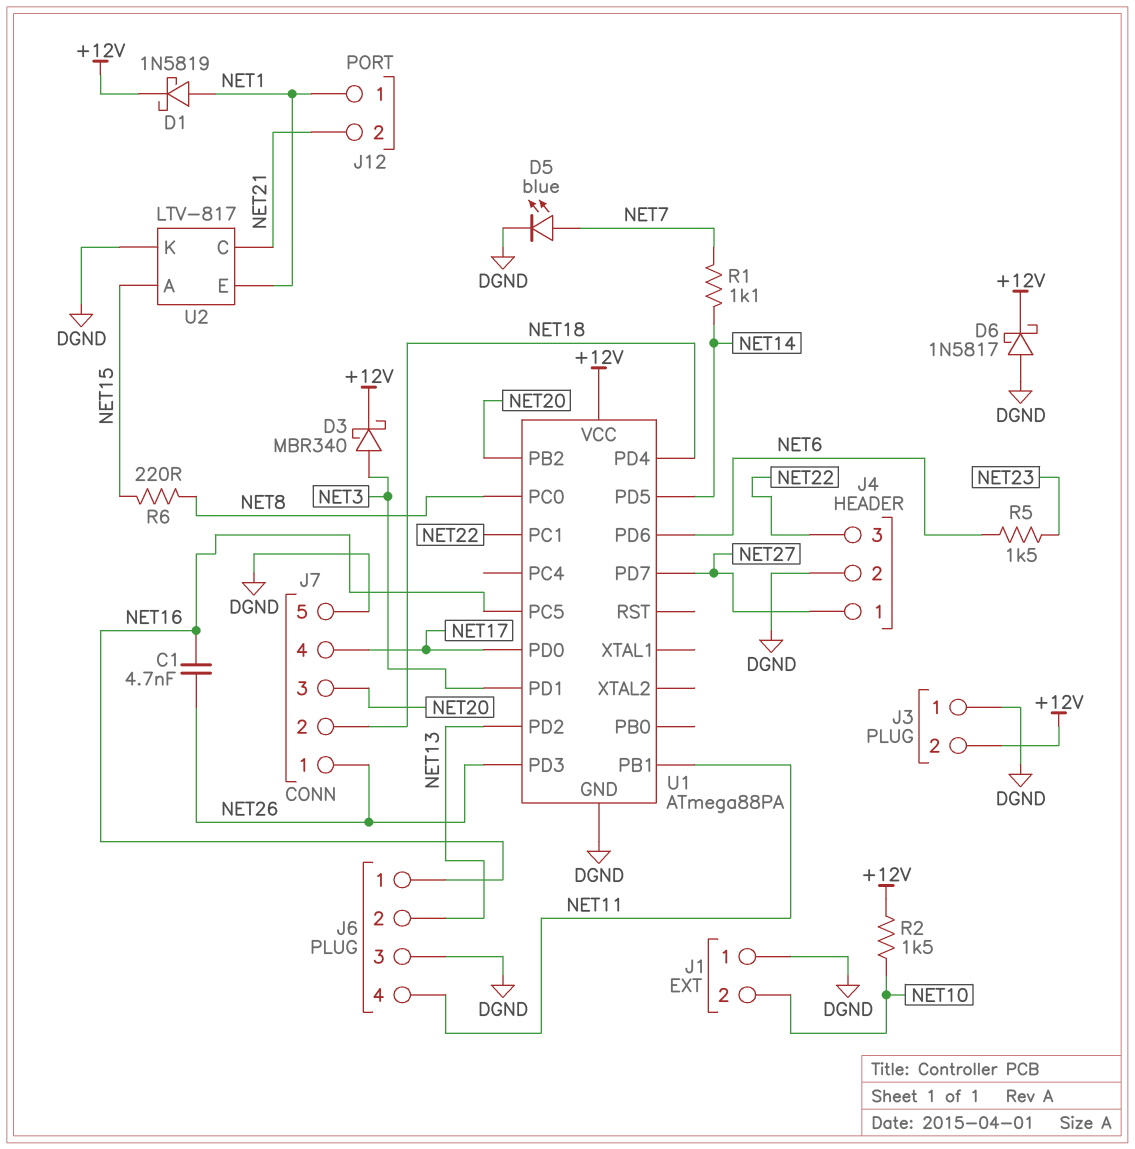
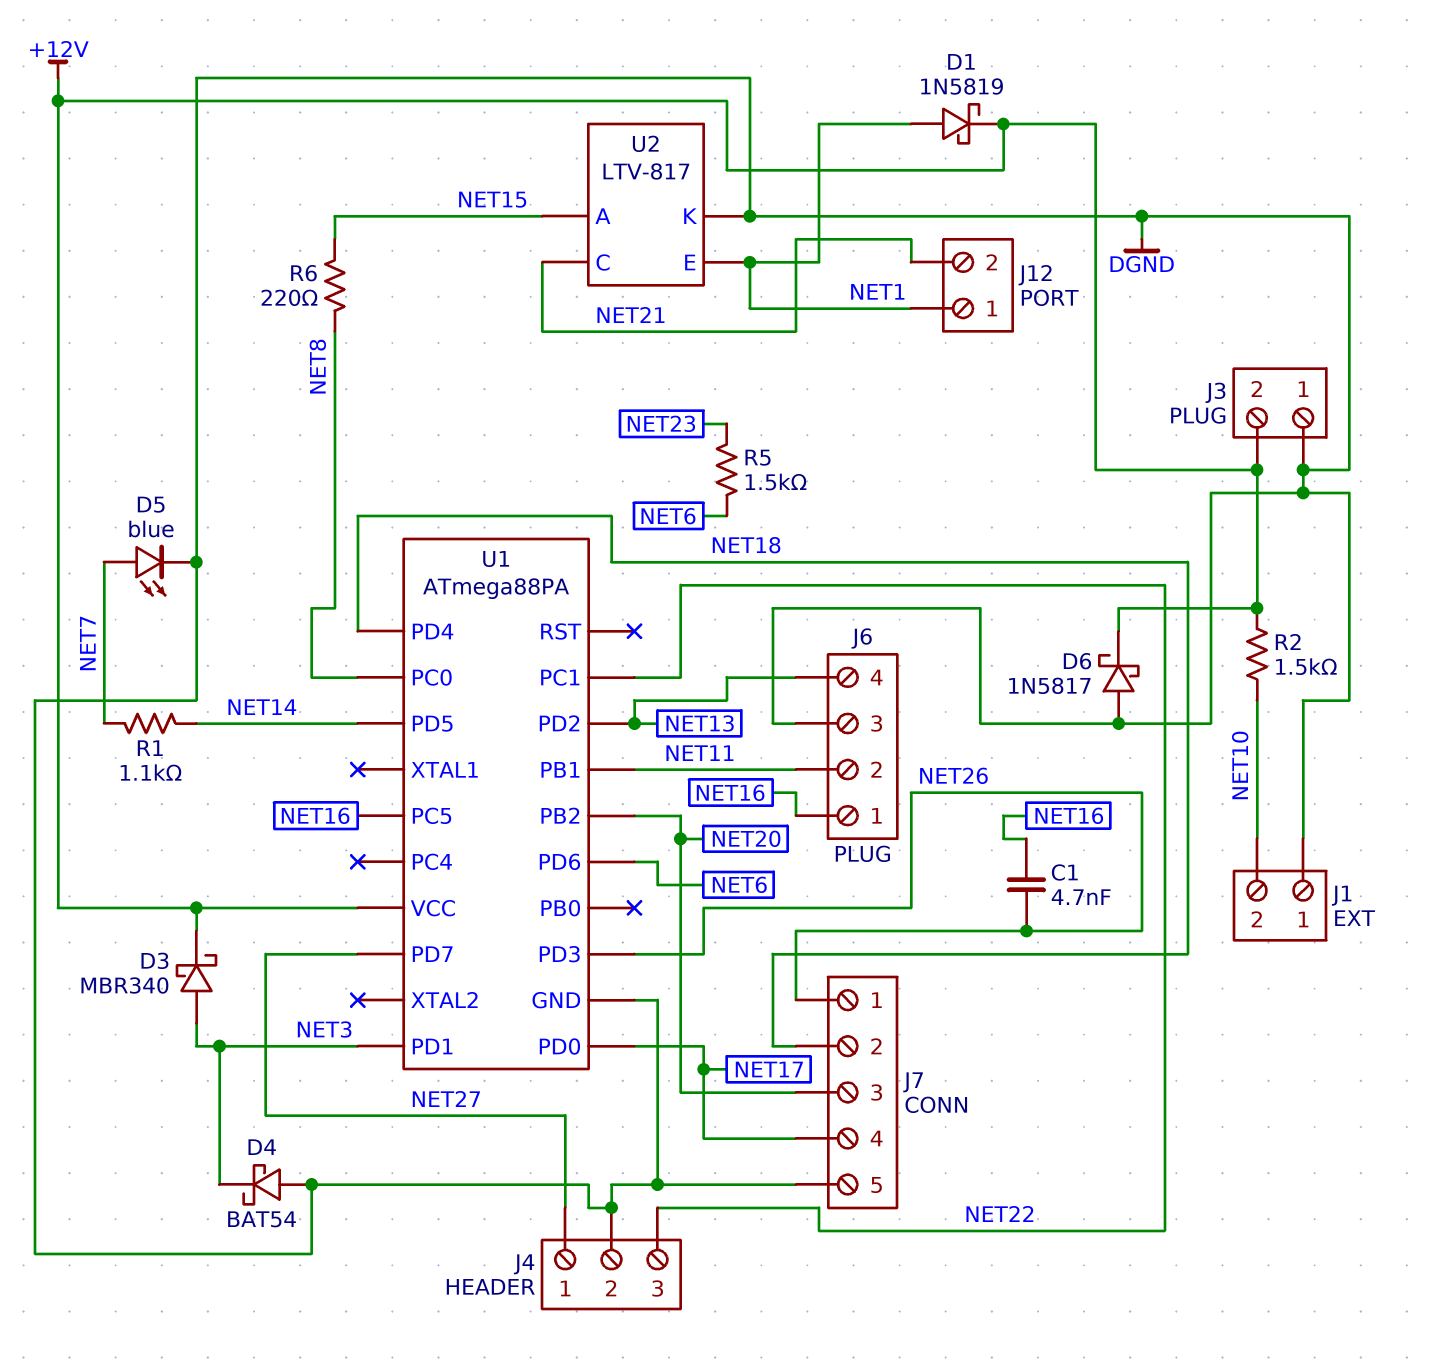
D4: none -> schottky BAT54 (A DGND, K NET3)
J6 pin 2: NET13 -> NET11
J6 pin 4: NET11 -> NET13

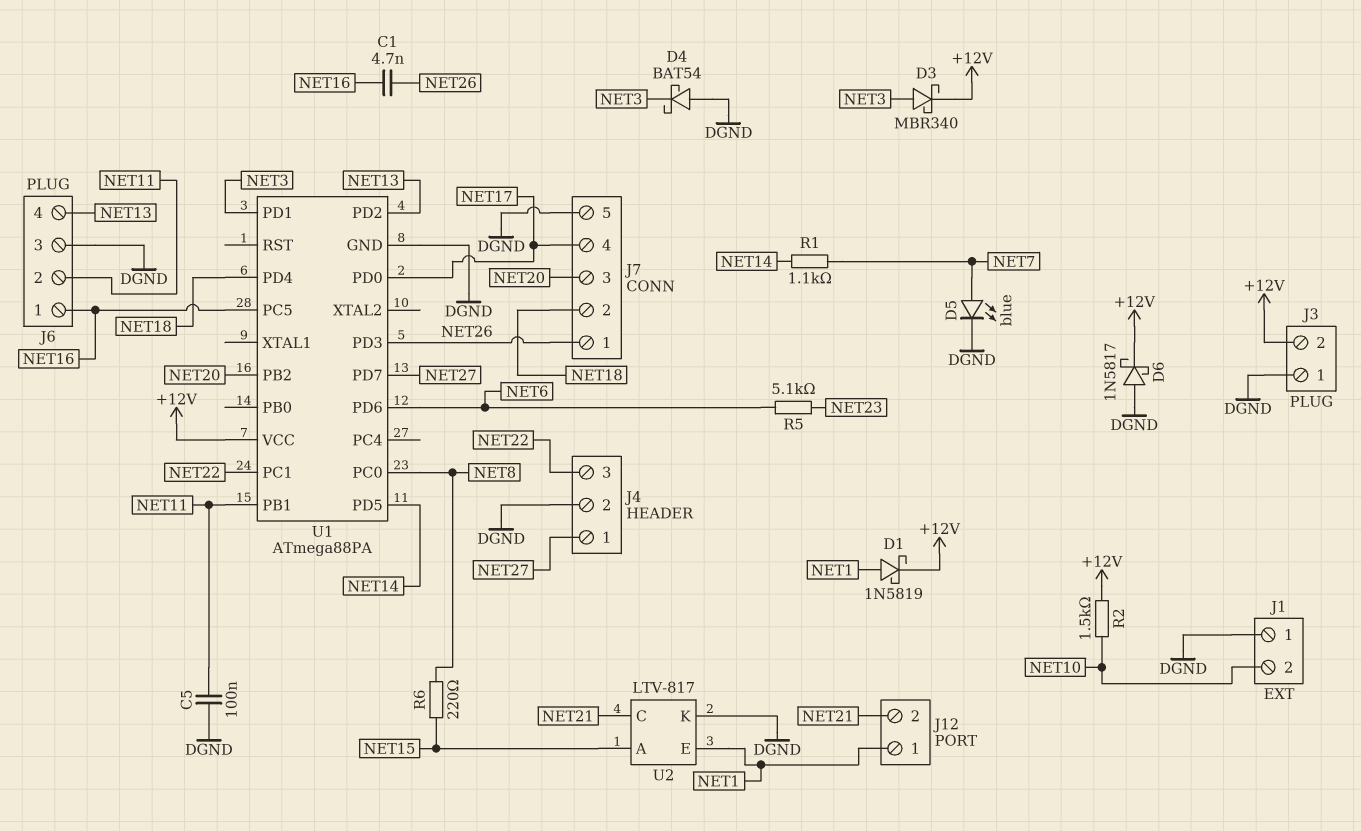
C5: none -> 100nF (DGND, NET11)
R5: 1.5k (NET6, NET23) -> 5.1k (NET6, NET23)

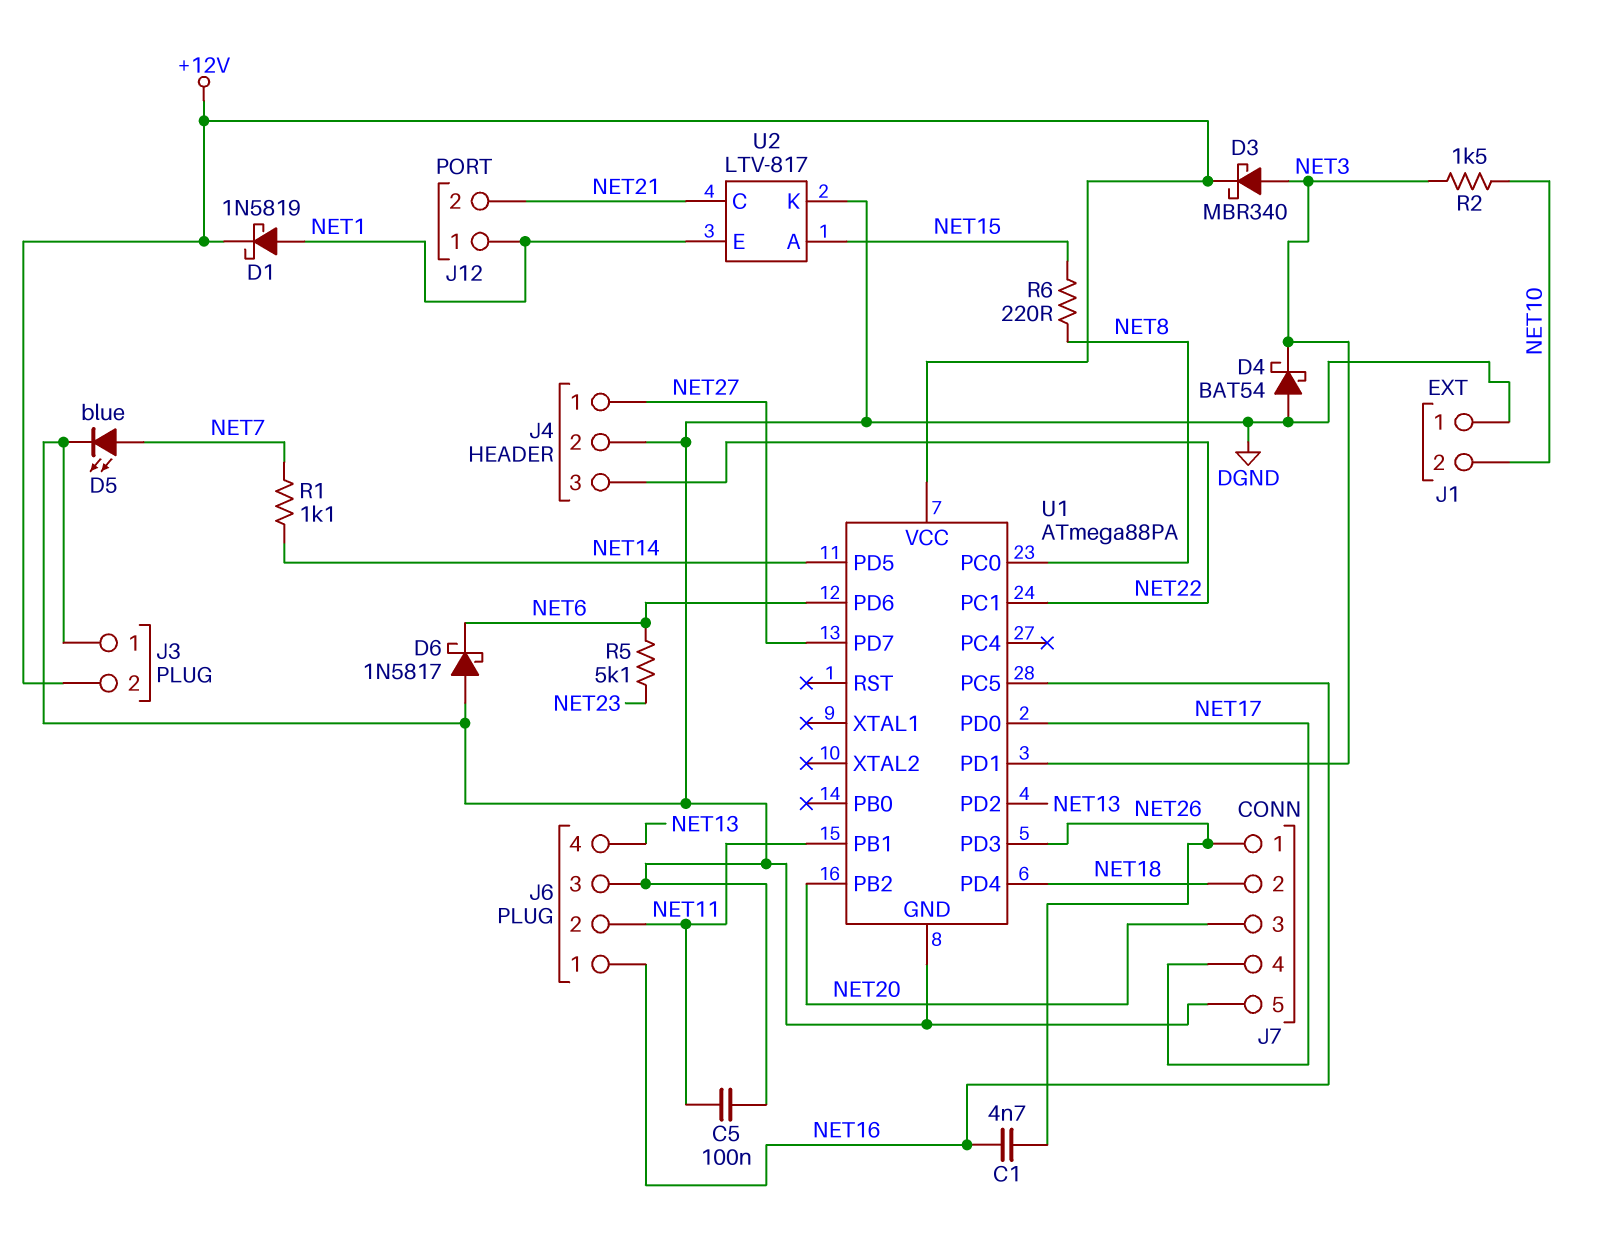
D6: schottky 1N5817 (A DGND, K +12V) -> schottky 1N5817 (A DGND, K NET6)
R2: 1.5k (+12V, NET10) -> 1.5k (NET3, NET10)

